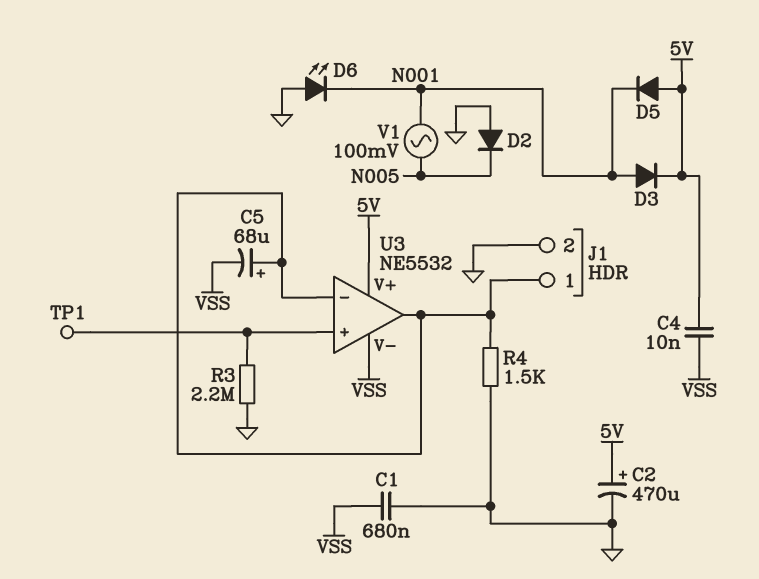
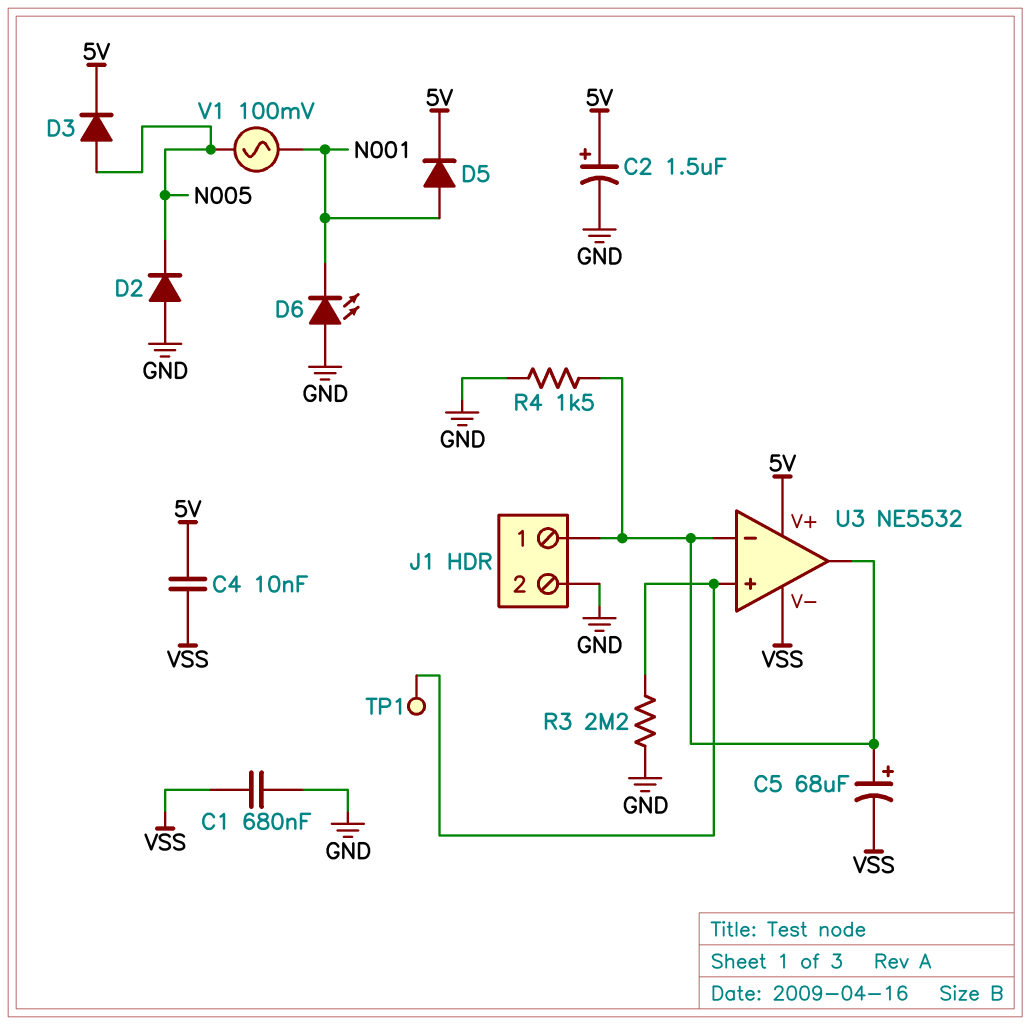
C2: 470uF (plus 5V, minus GND) -> 1.5uF (plus 5V, minus GND)
D3: diode (A N001, K 5V) -> diode (A N005, K 5V)
D5: diode (A 5V, K N001) -> diode (A N001, K 5V)

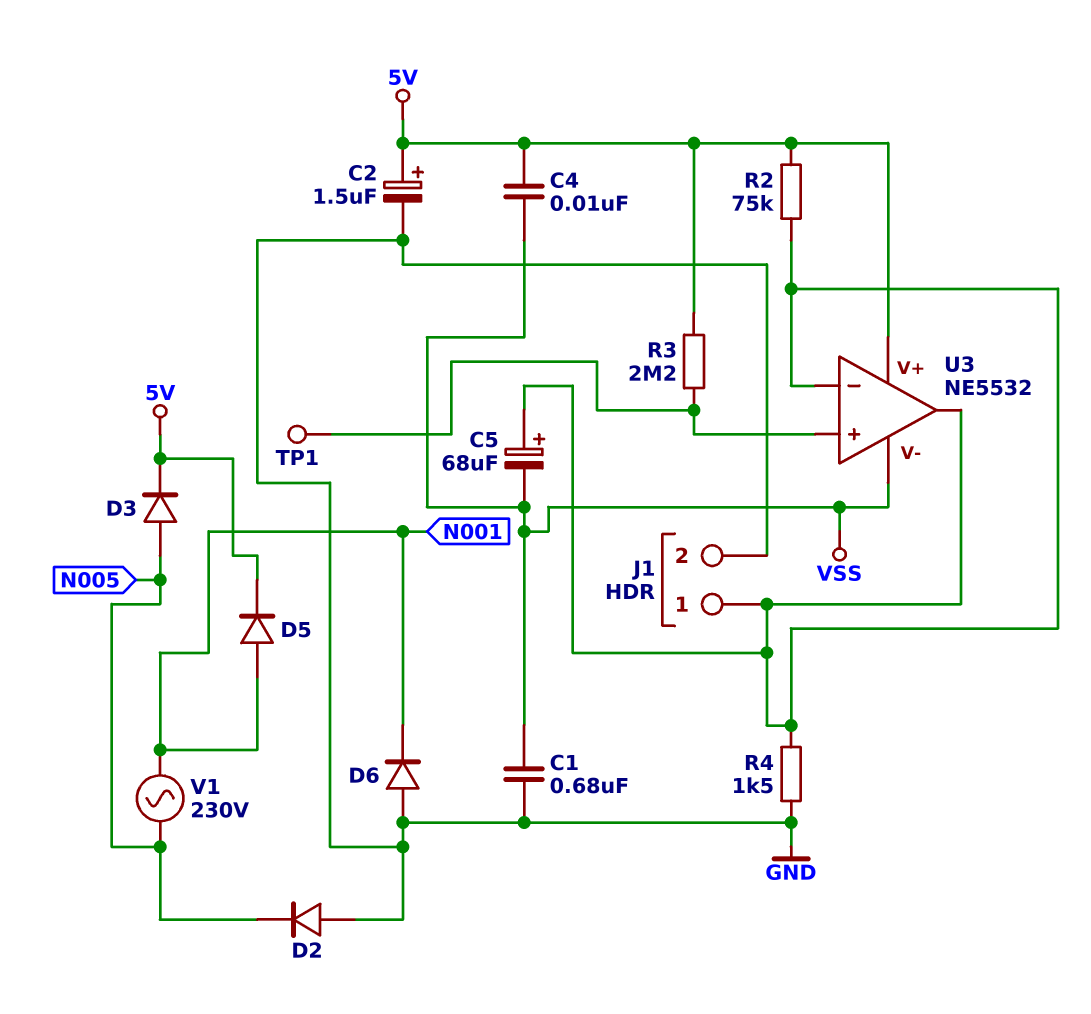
D6: LED (A GND, K N001) -> diode (A GND, K N001)
R2: none -> 75k (5V, J1/1)
R3: 2.2M (GND, U3/in+) -> 2.2M (5V, U3/in+)
V1: AC 100mV (N001, N005) -> AC 230V (N001, N005)

